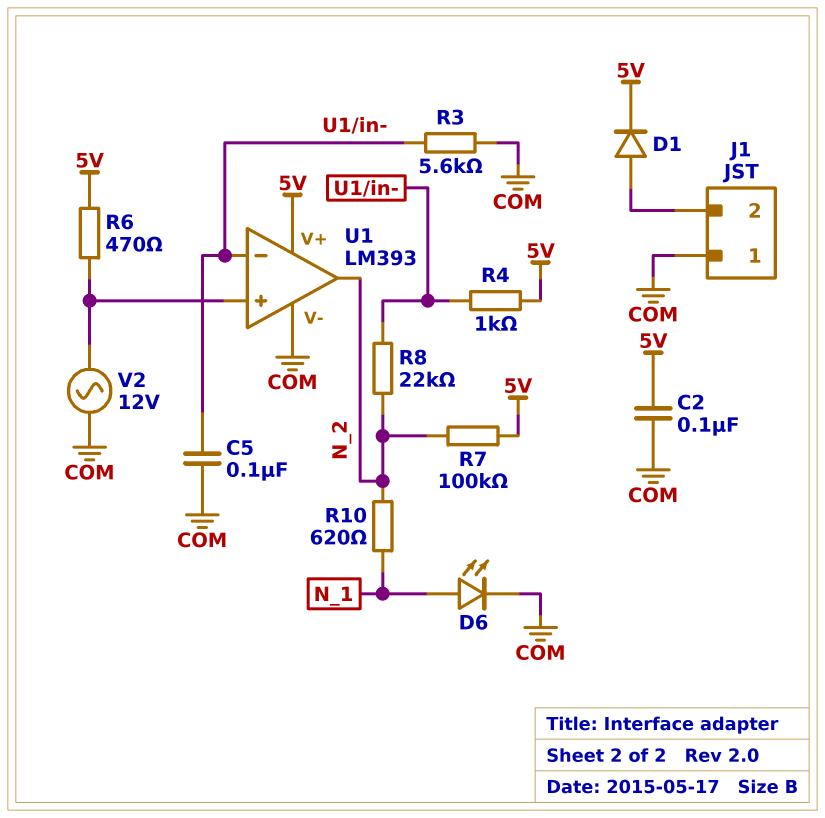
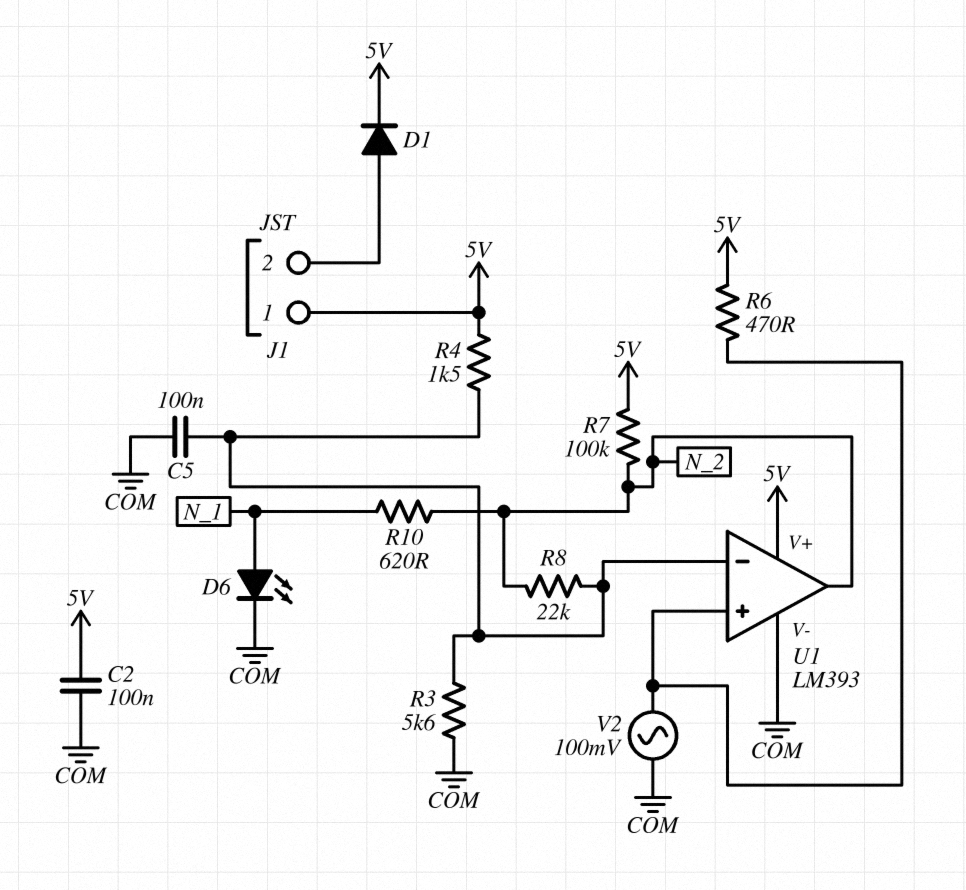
J1 pin 1: COM -> 5V
R4: 1k (5V, U1/in-) -> 1.5k (5V, U1/in-)
V2: AC 12V (COM, U1/in+) -> AC 100mV (COM, U1/in+)

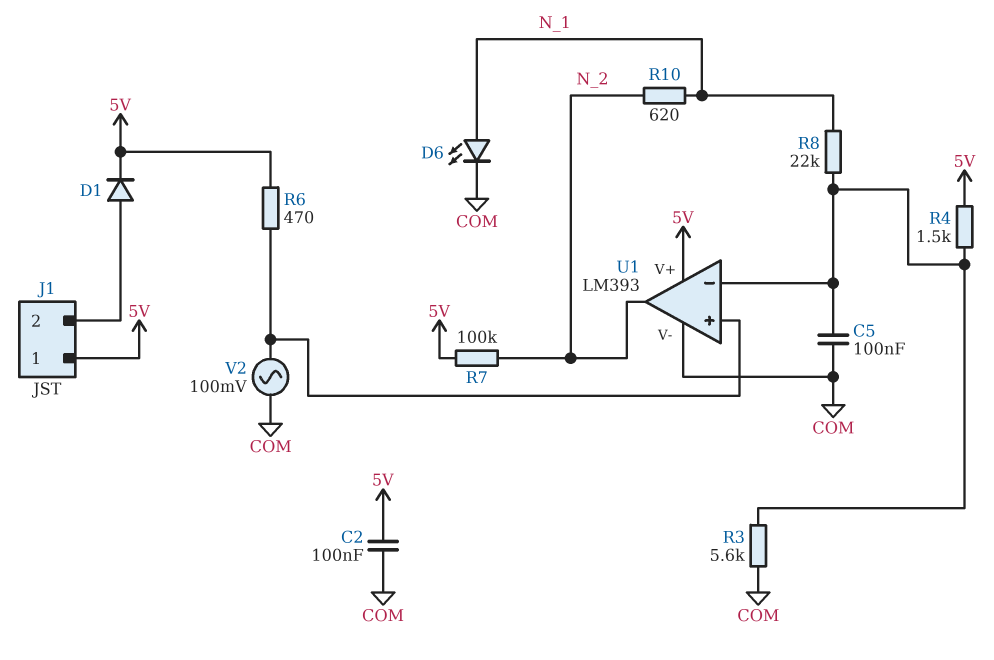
R8: 22k (N_2, U1/in-) -> 22k (N_1, U1/in-)

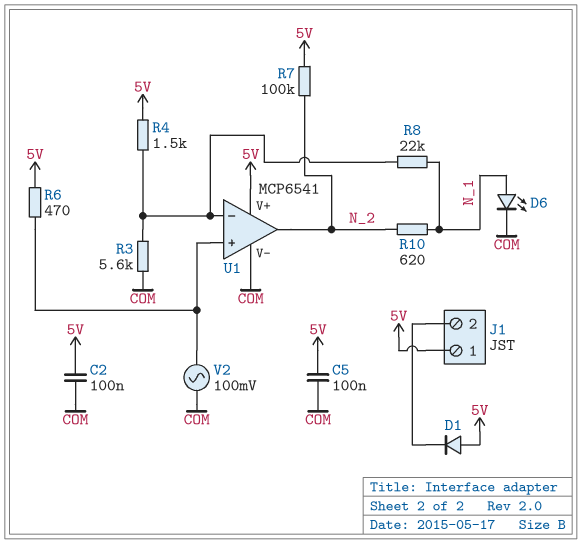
C5: 100nF (COM, U1/in-) -> 100nF (5V, COM)
D1: diode (A J1/2, K 5V) -> diode (A 5V, K J1/2)
U1: LM393 -> MCP6541

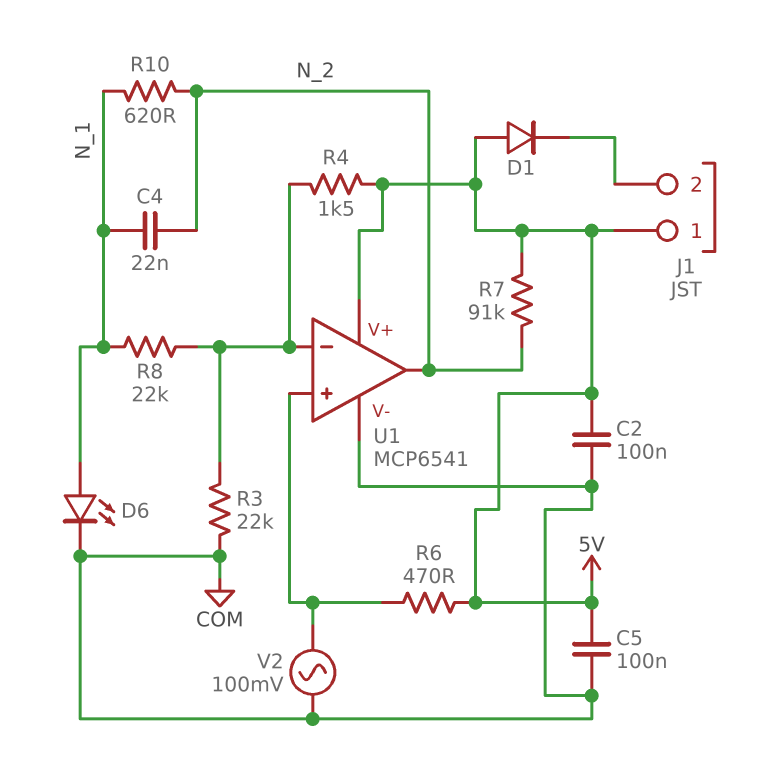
C4: none -> 22nF (N_1, N_2)
R3: 5.6k (COM, U1/in-) -> 22k (COM, U1/in-)
R7: 100k (5V, N_2) -> 91k (5V, N_2)

